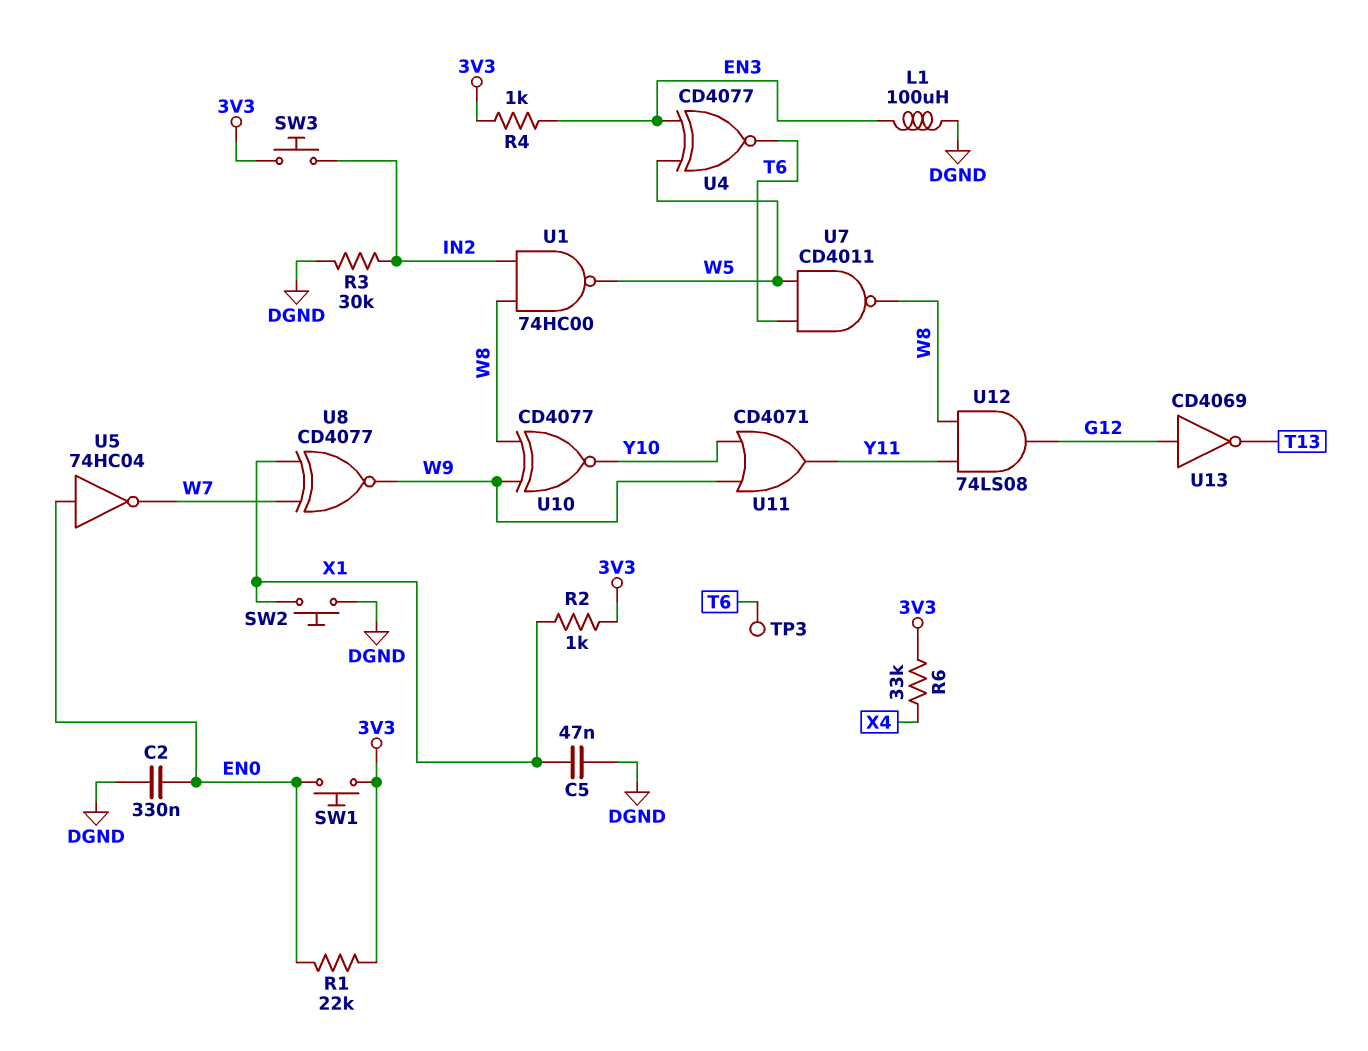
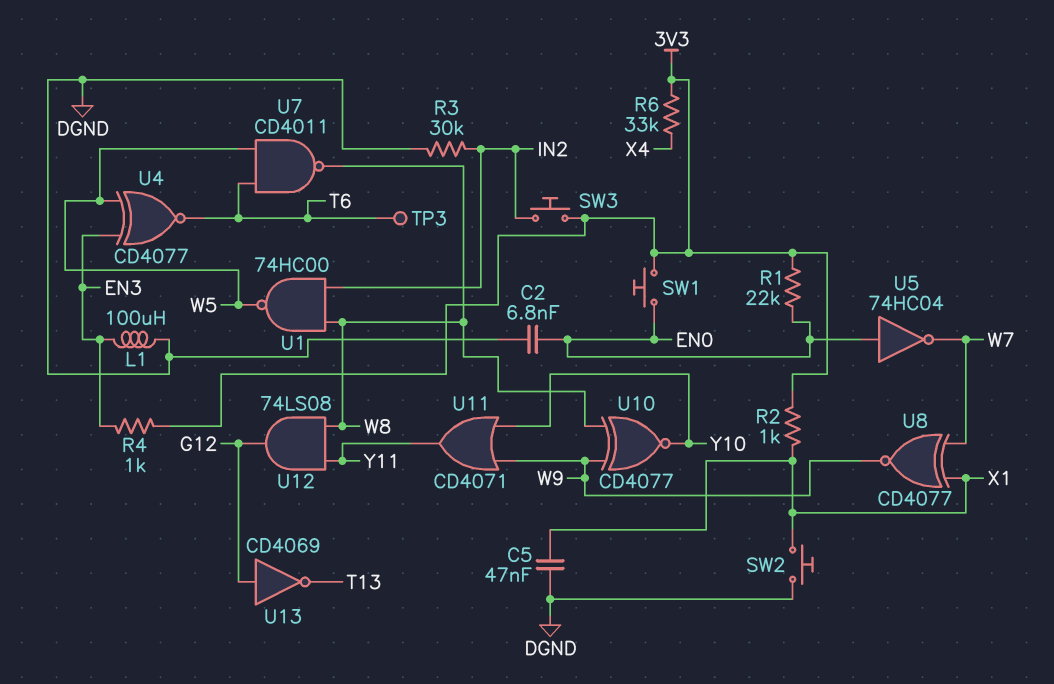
C2: 330nF (DGND, EN0) -> 6.8nF (DGND, EN0)

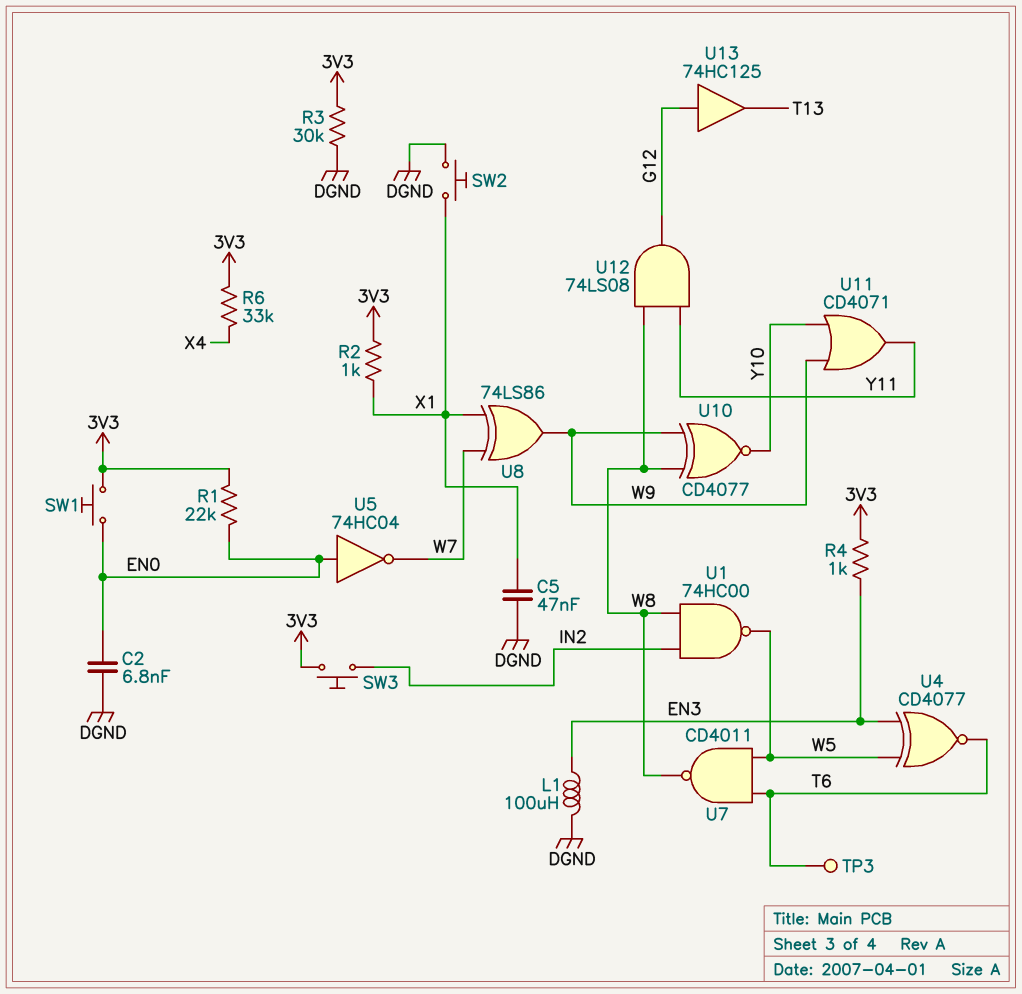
R3: 30k (DGND, IN2) -> 30k (3V3, DGND)
U8: XNOR CD4077 (in W7, in X1, out W9) -> XOR 74LS86 (in W7, in X1, out W9)
U13: NOT CD4069 (in G12, out T13) -> buffer 74HC125 (in G12, out T13)

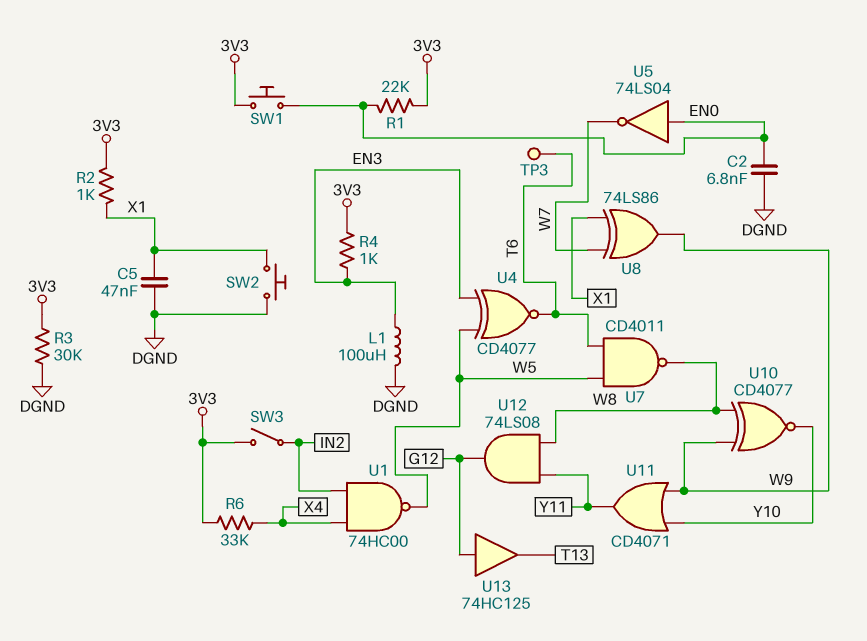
SW3: button (3V3, IN2) -> switch (3V3, IN2)
U1: NAND 74HC00 (in IN2, in W8, out W5) -> NAND 74HC00 (in IN2, in X4, out W5)
U5: NOT 74HC04 (in EN0, out W7) -> NOT 74LS04 (in EN0, out W7)

